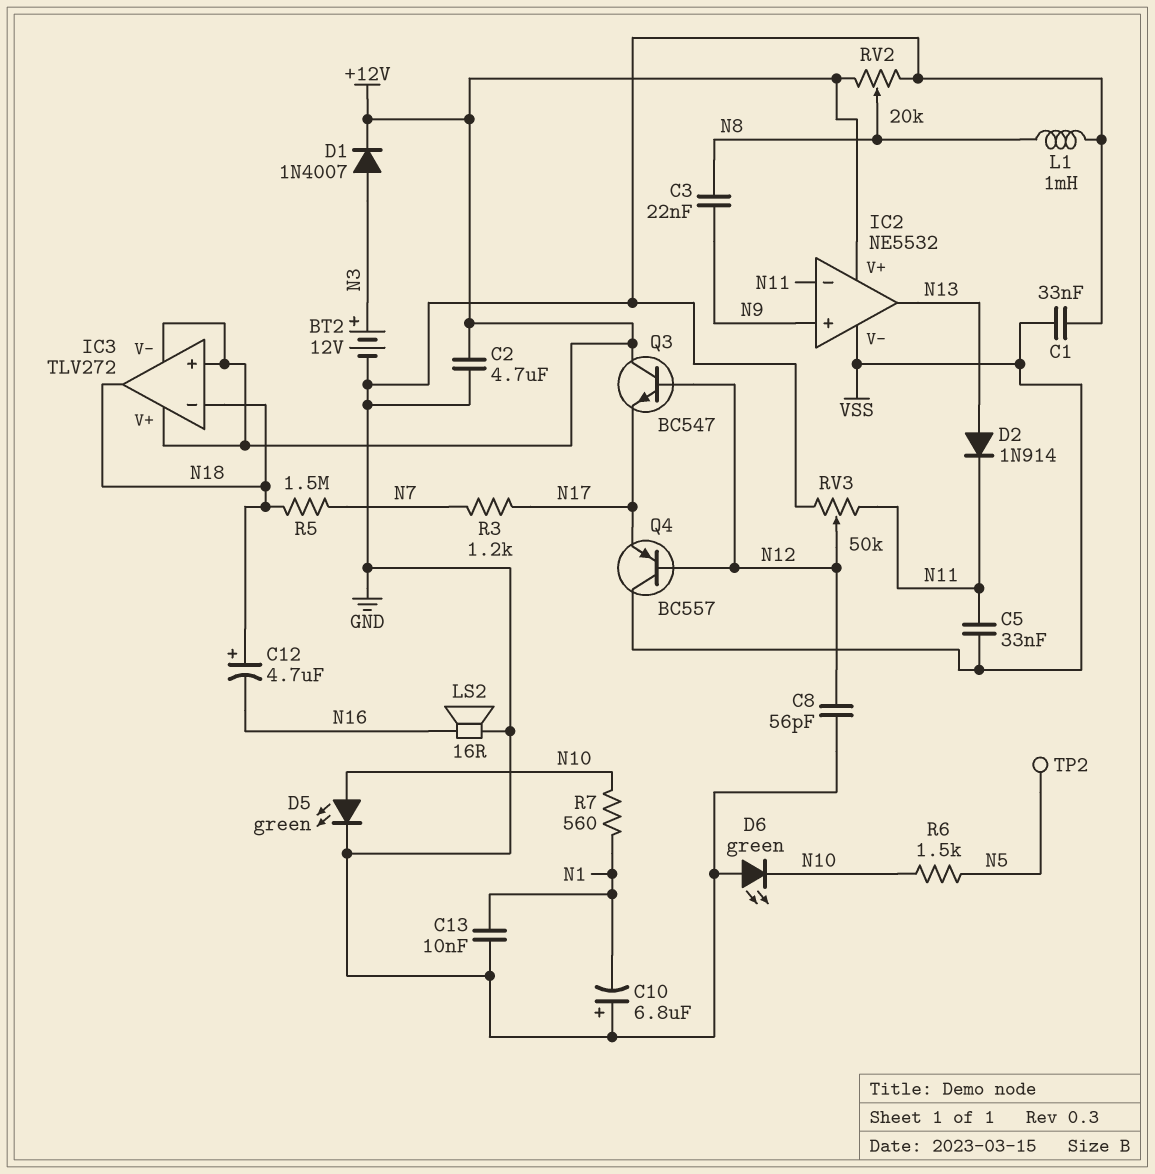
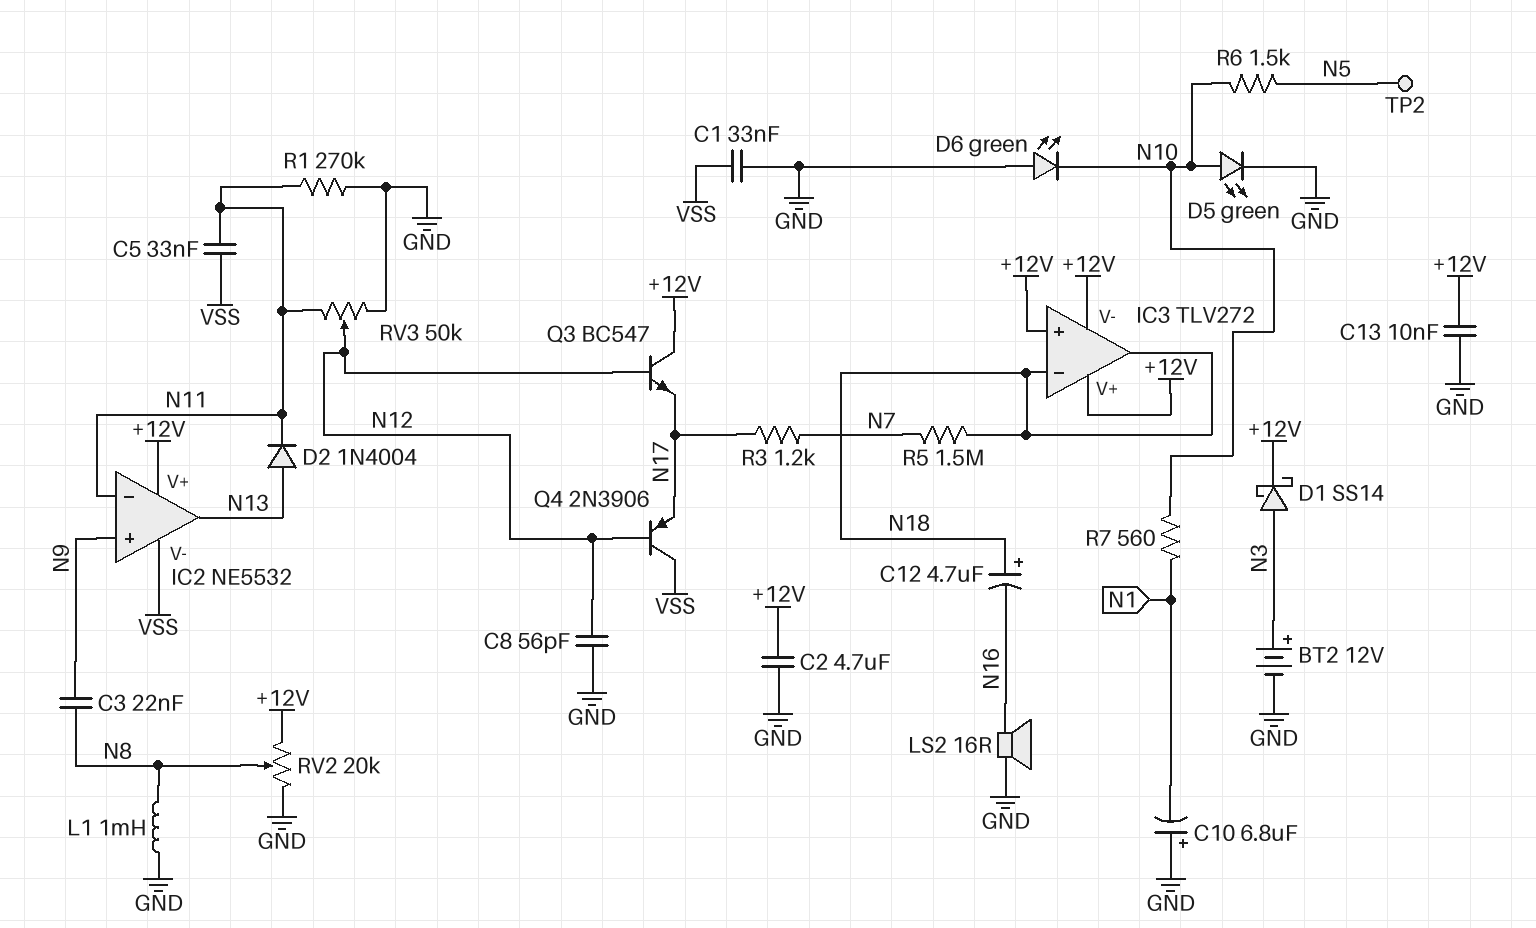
C13: 10nF (GND, N1) -> 10nF (+12V, GND)
D1: diode 1N4007 (A N3, K +12V) -> schottky SS14 (A N3, K +12V)
D2: diode 1N914 (A N13, K N11) -> diode 1N4004 (A N13, K N11)
Q4: PNP BC557 (B N12, C VSS, E N17) -> PNP 2N3906 (B N12, C VSS, E N17)
R1: none -> 270k (GND, N11)

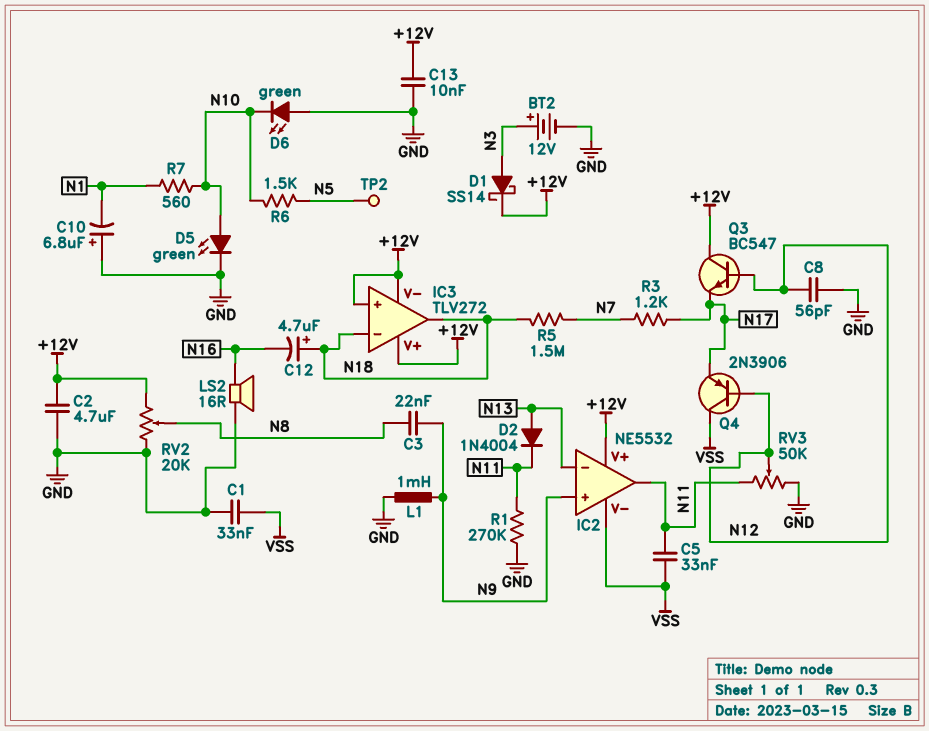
IC2 pin in-: N11 -> N13
IC2 pin out: N13 -> N11
L1: 1mH (GND, N8) -> 1mH (GND, N9)

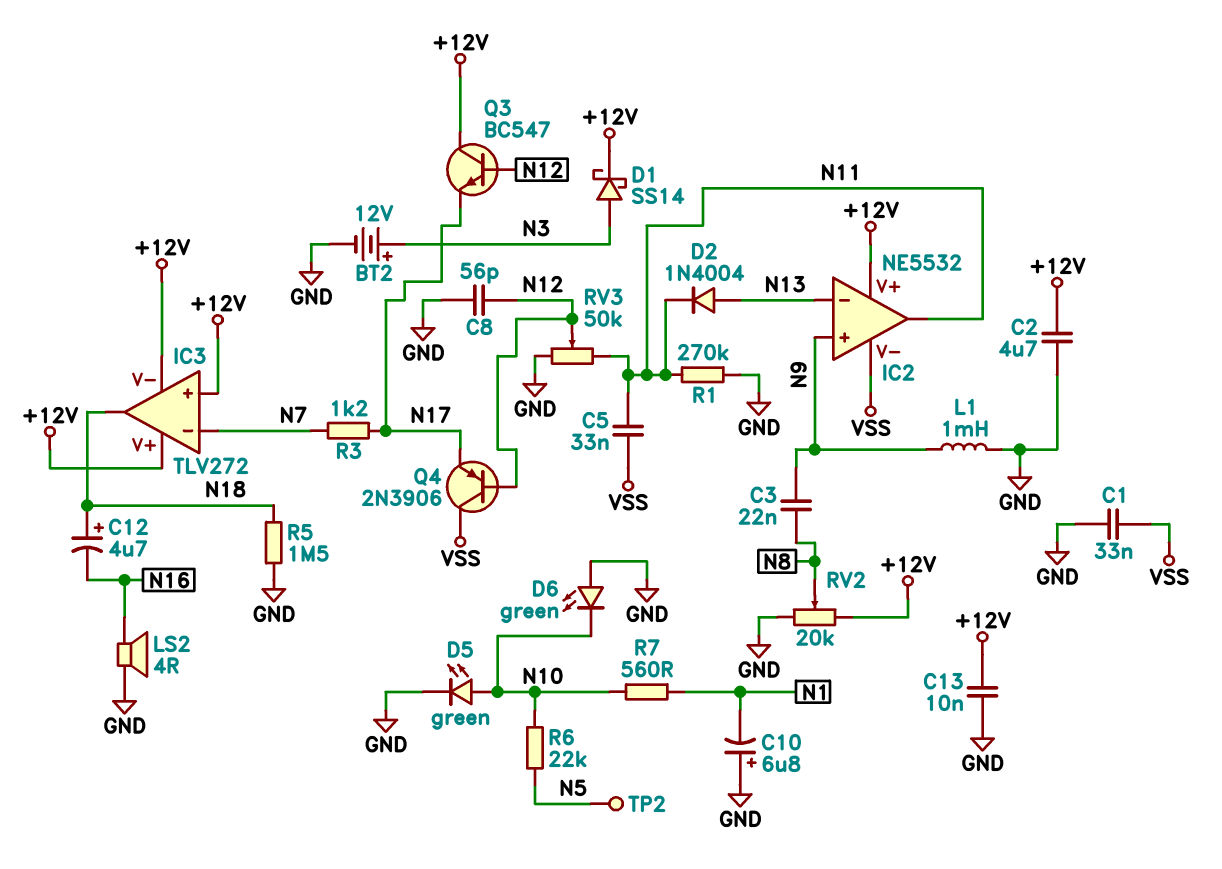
IC3 pin in-: N18 -> N7
LS2: speaker 16R (GND, N16) -> speaker 4R (GND, N16)
R5: 1.5M (N7, N18) -> 1.5M (GND, N18)
R6: 1.5k (N5, N10) -> 22k (N5, N10)

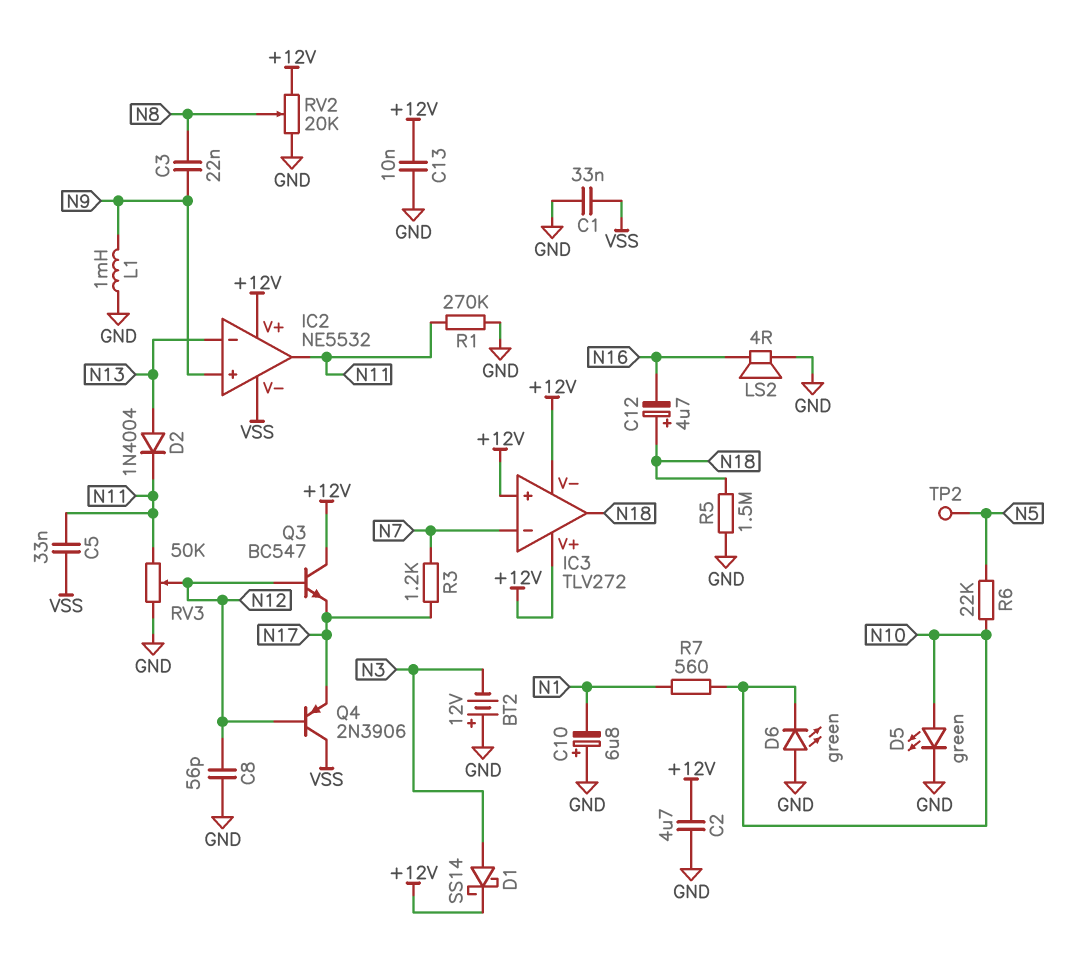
BT2: 12V (plus N3, minus GND) -> 12V (plus GND, minus N3)

